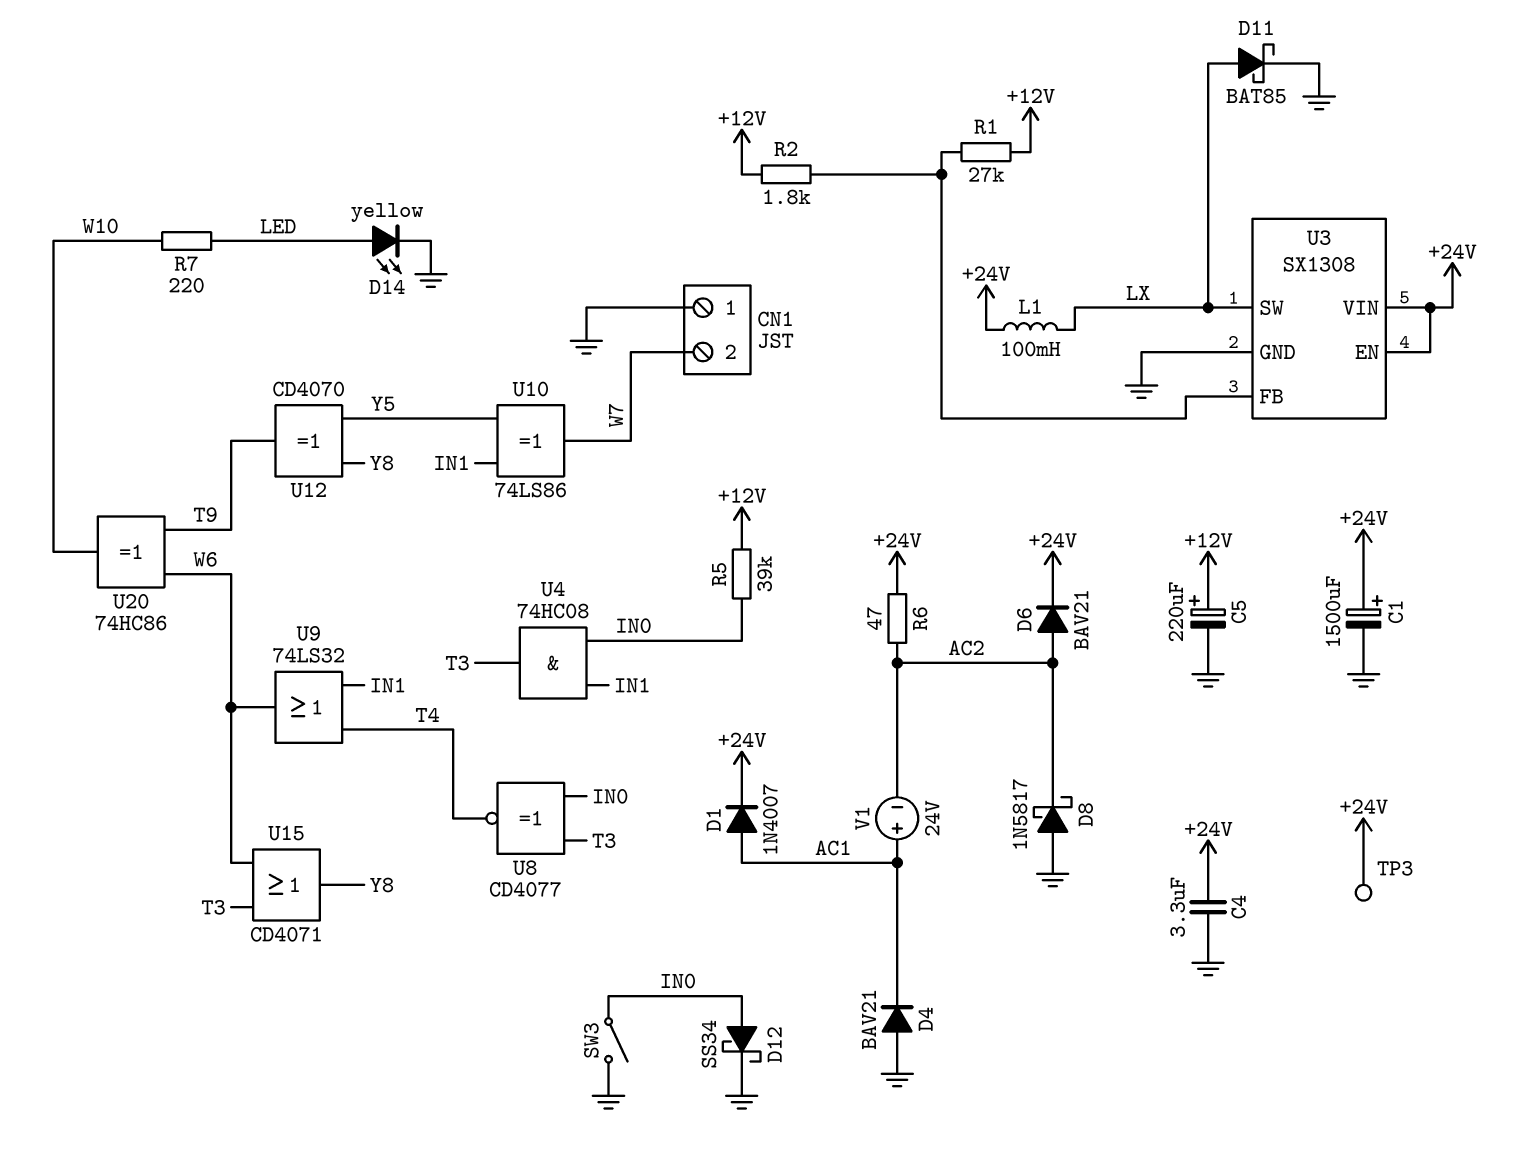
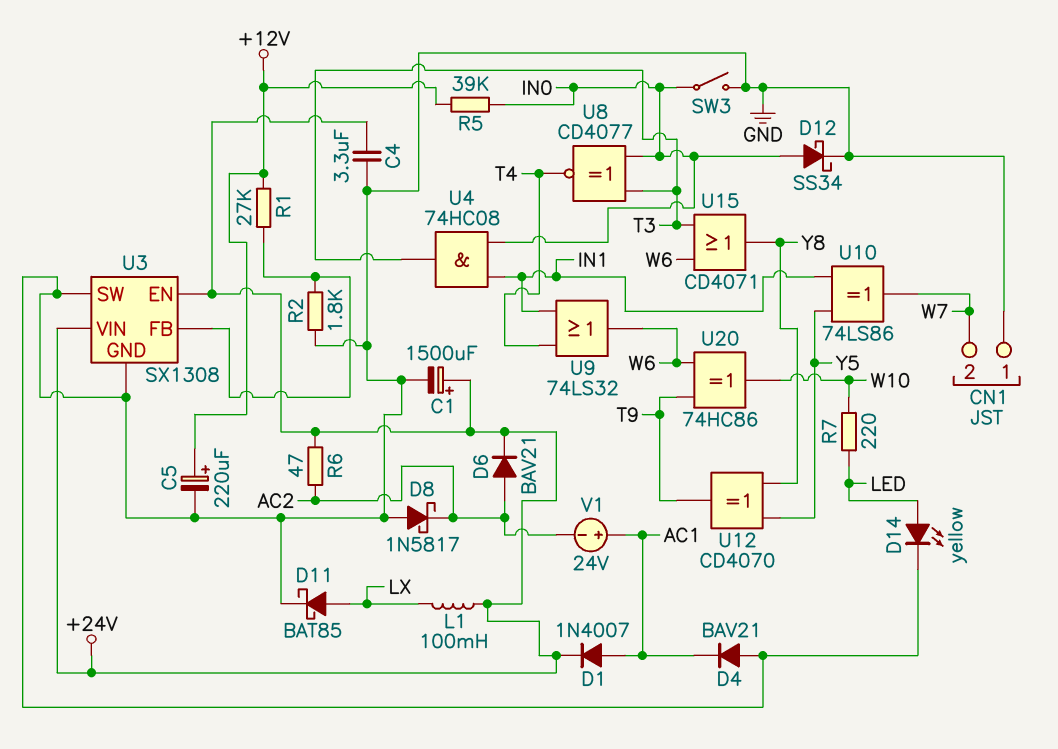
R2: 1.8k (+12V, U3/FB) -> 1.8k (GND, U3/FB)
TP3: test point (+24V) -> none
U3 pin SW: LX -> GND

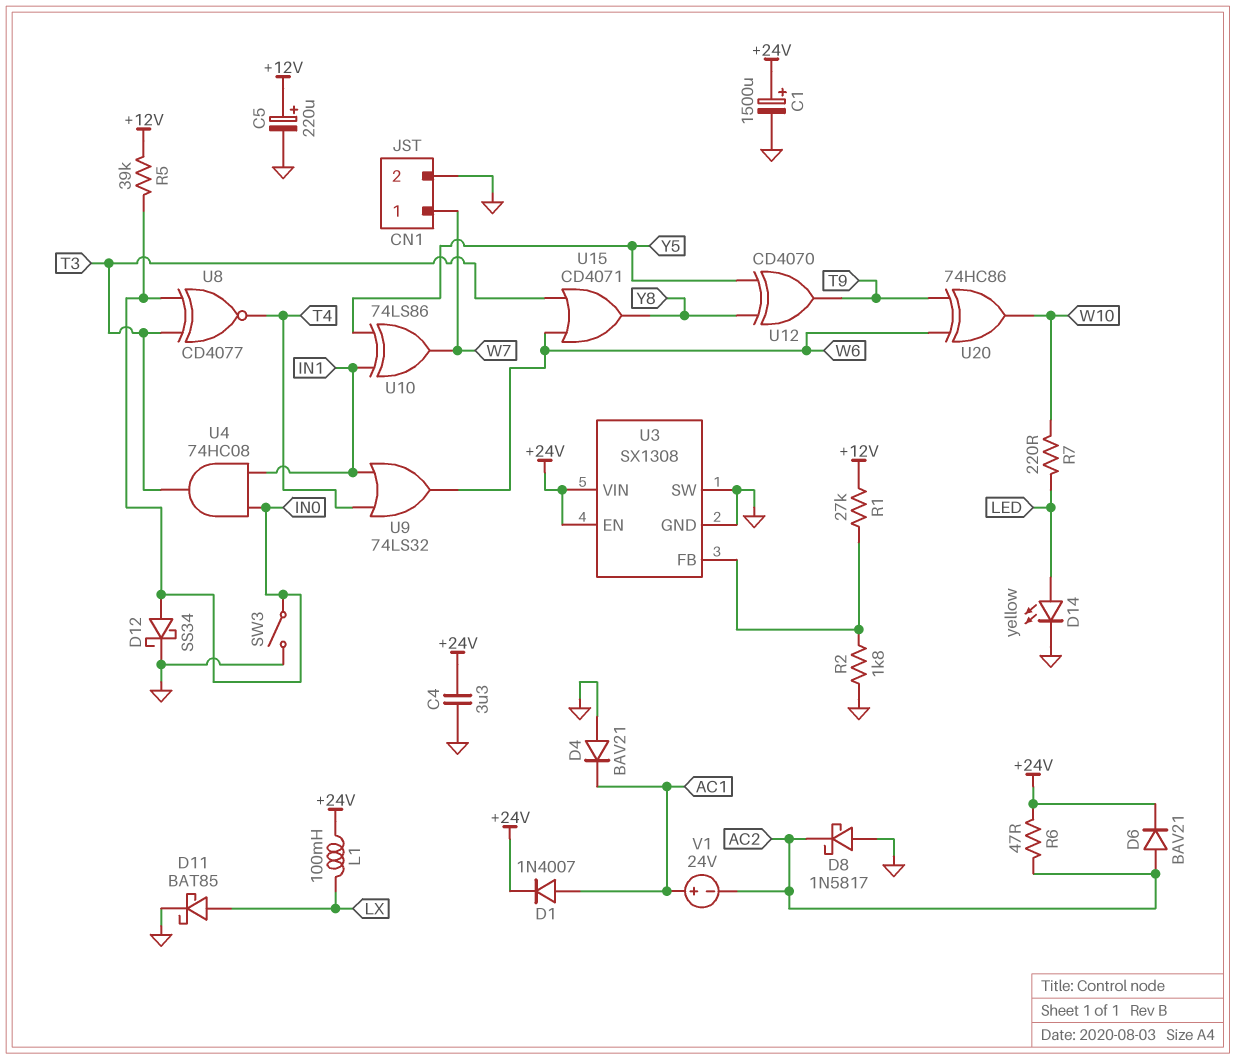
CN1 pin 1: GND -> W7
CN1 pin 2: W7 -> GND

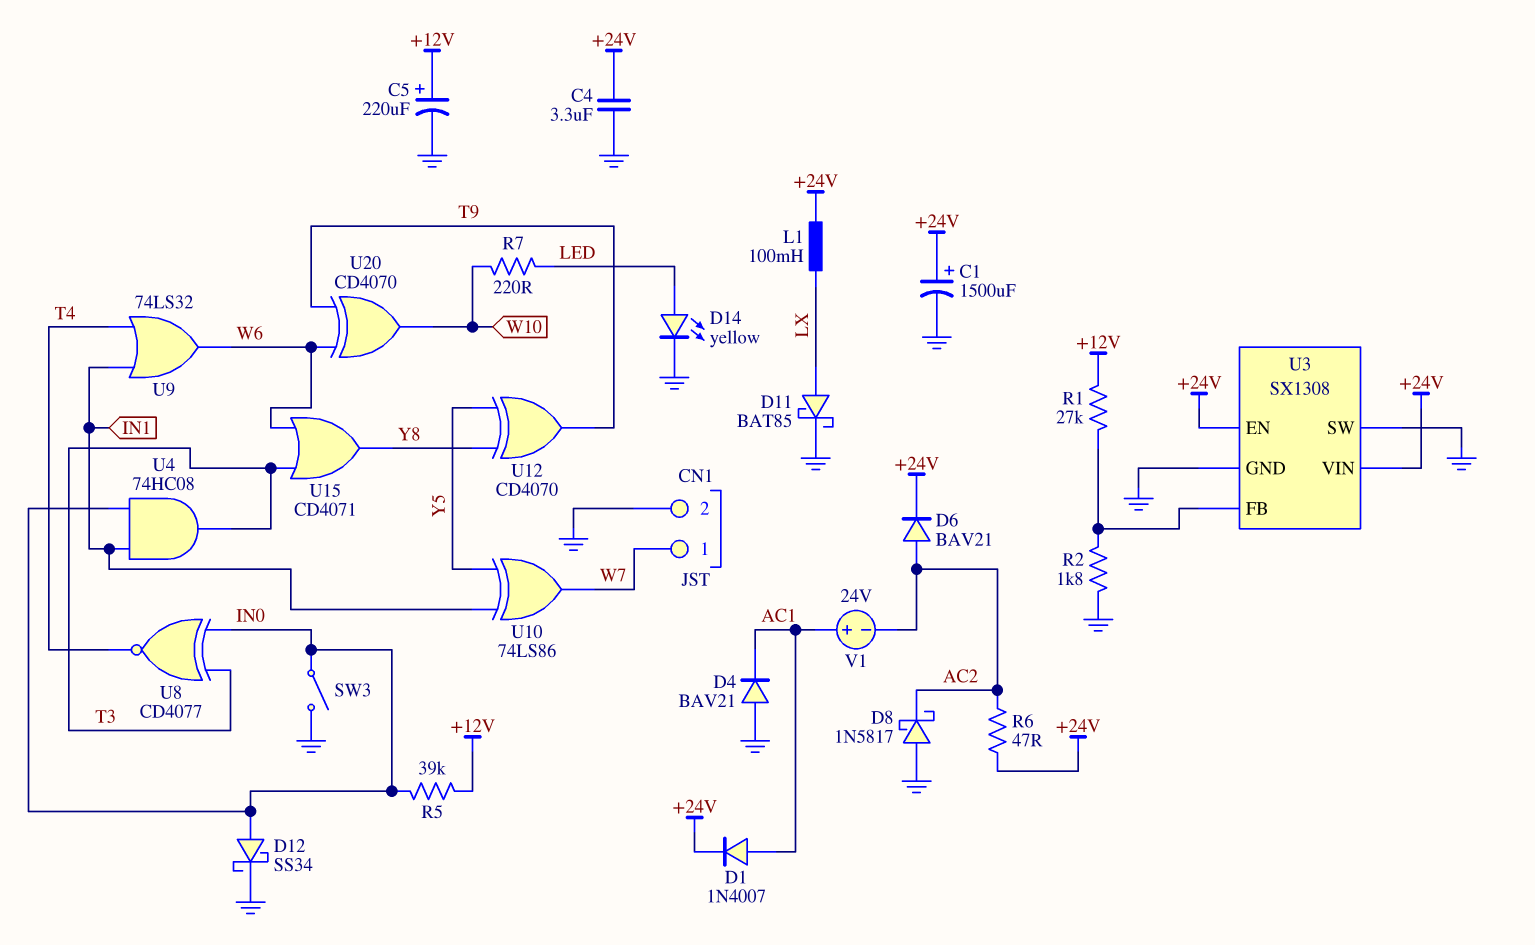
U20: XOR 74HC86 (in T9, in W6, out W10) -> XOR CD4070 (in T9, in W6, out W10)

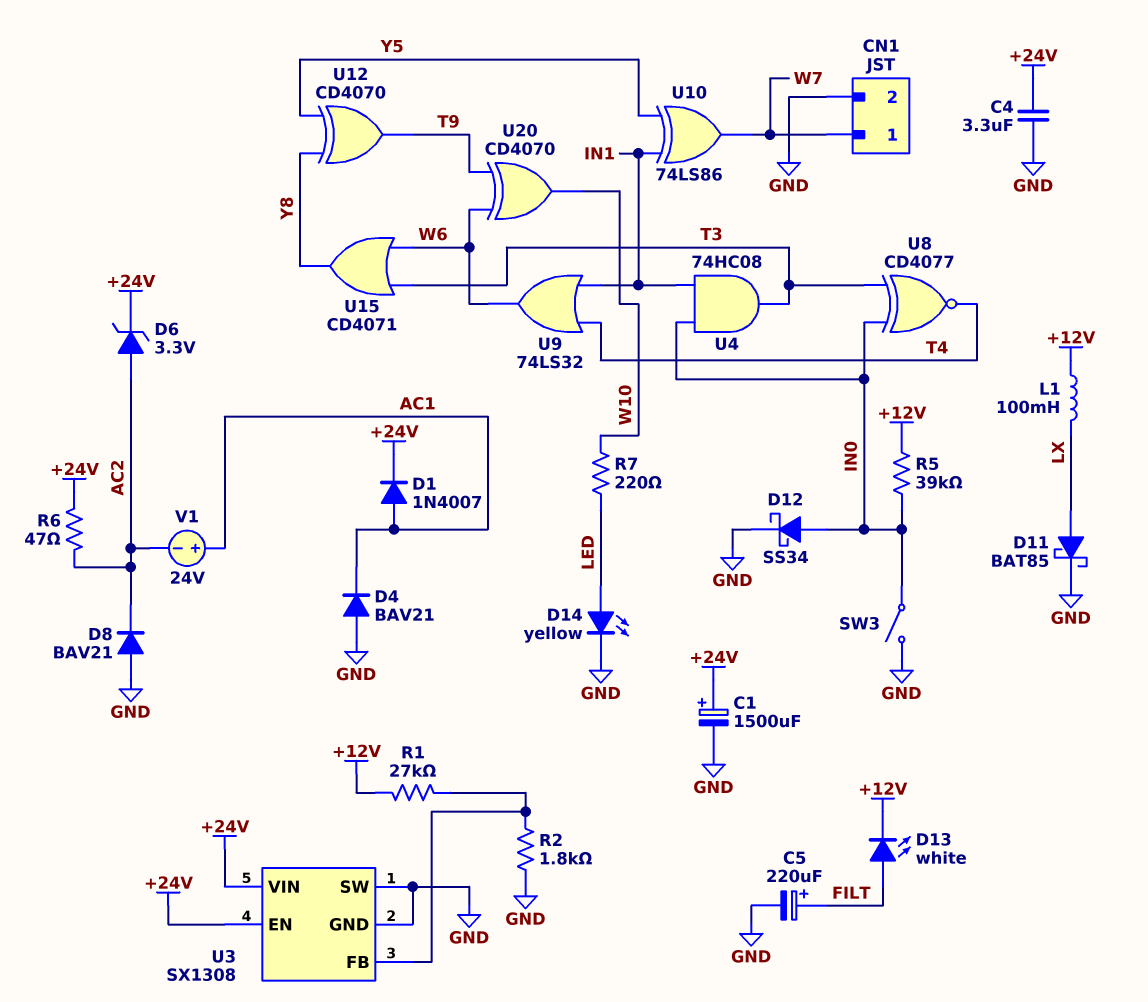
C5: 220uF (plus +12V, minus GND) -> 220uF (plus FILT, minus GND)
D6: diode BAV21 (A AC2, K +24V) -> zener 3.3V (A AC2, K +24V)
D8: schottky 1N5817 (A GND, K AC2) -> diode BAV21 (A GND, K AC2)
D13: none -> LED white (A FILT, K +12V)
L1: 100mH (+24V, LX) -> 100mH (+12V, LX)

